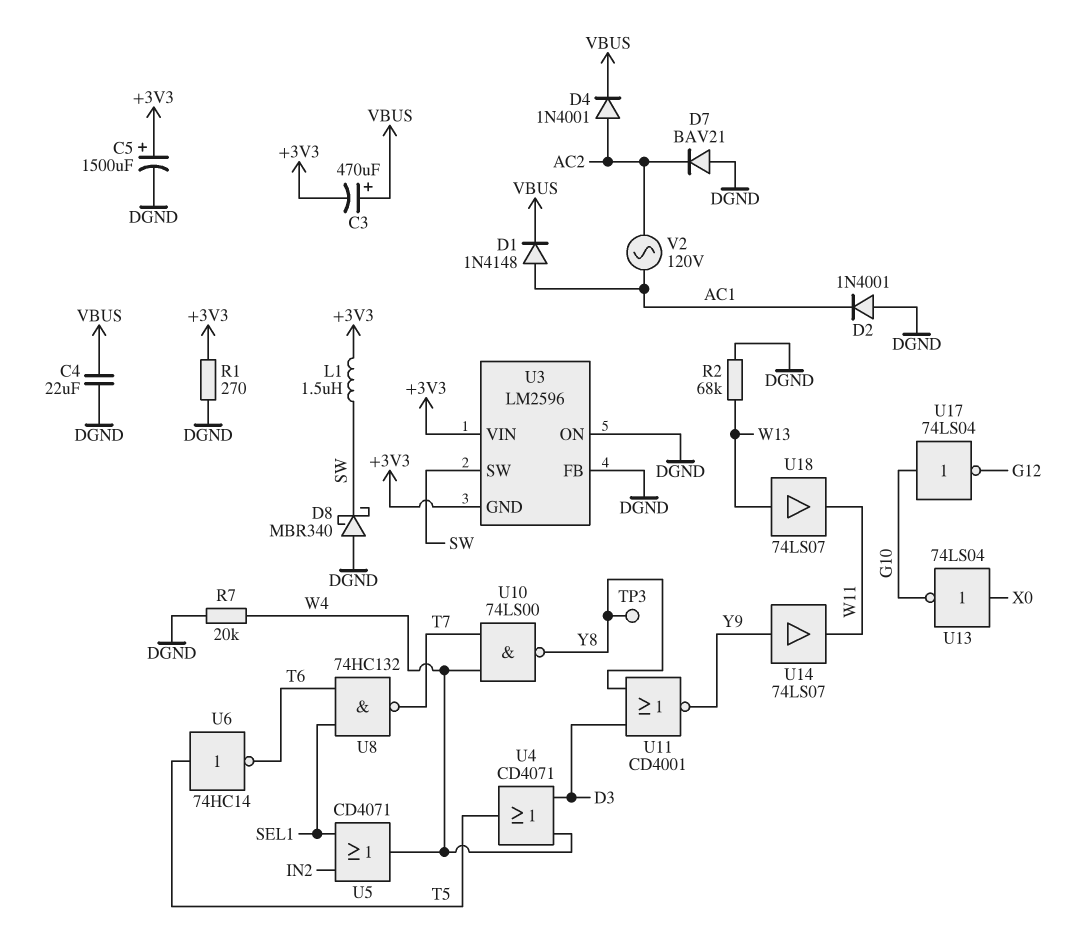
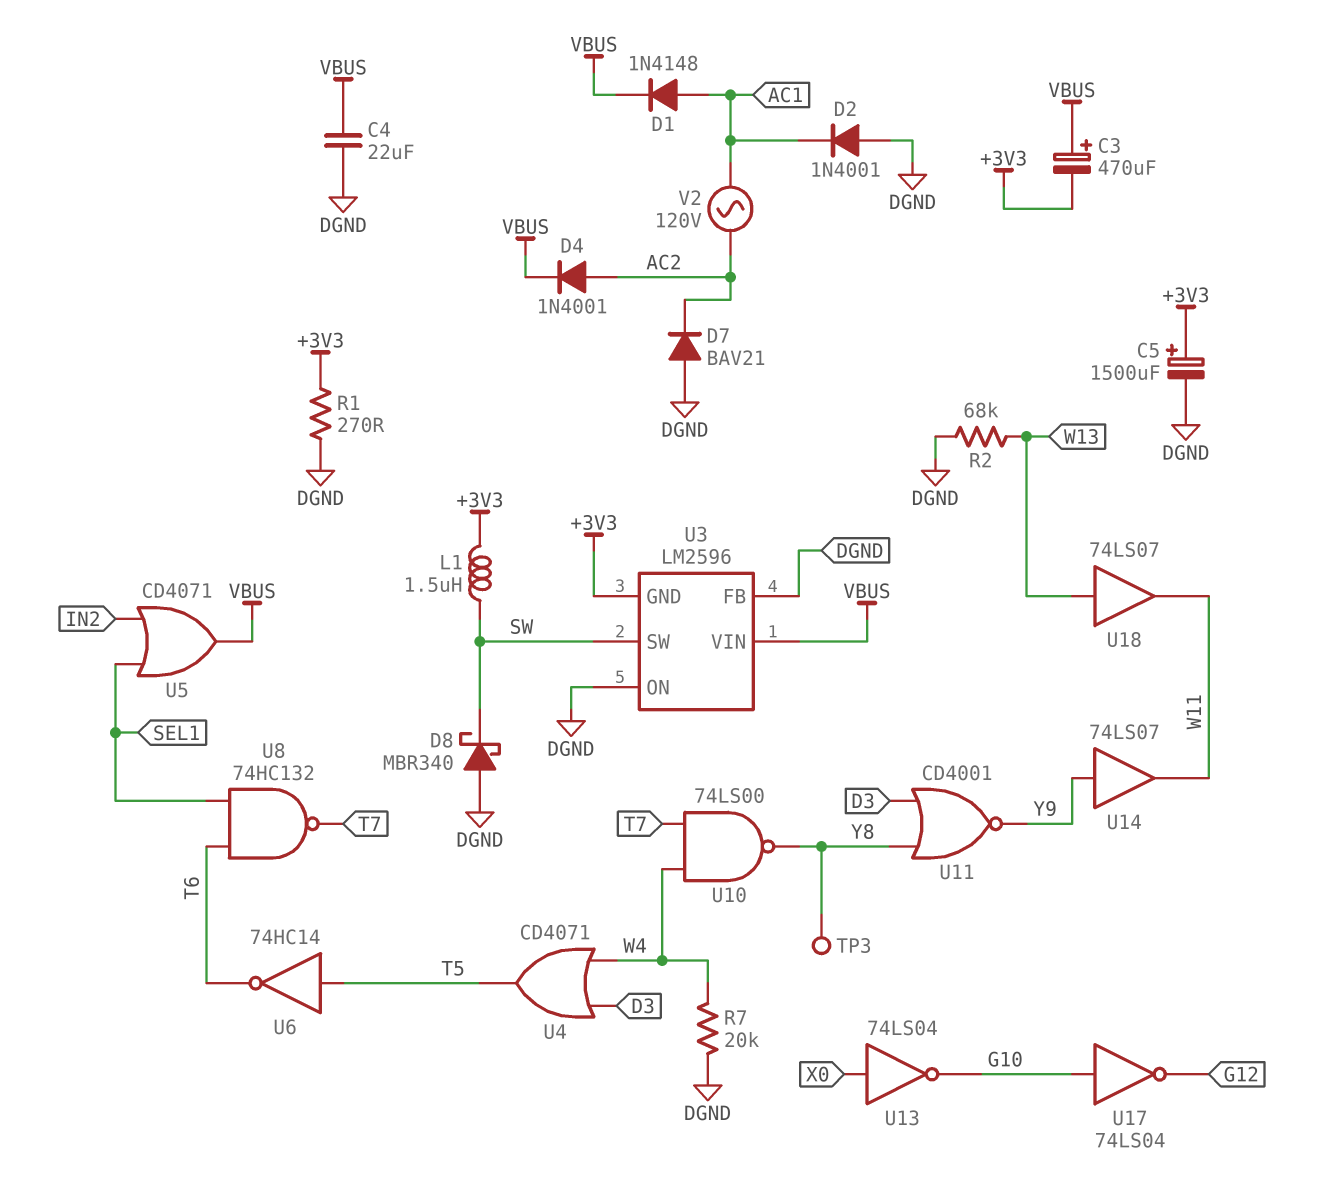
U3 pin VIN: +3V3 -> VBUS
U5: OR CD4071 (in IN2, in SEL1, out W4) -> OR CD4071 (in IN2, in SEL1, out VBUS)

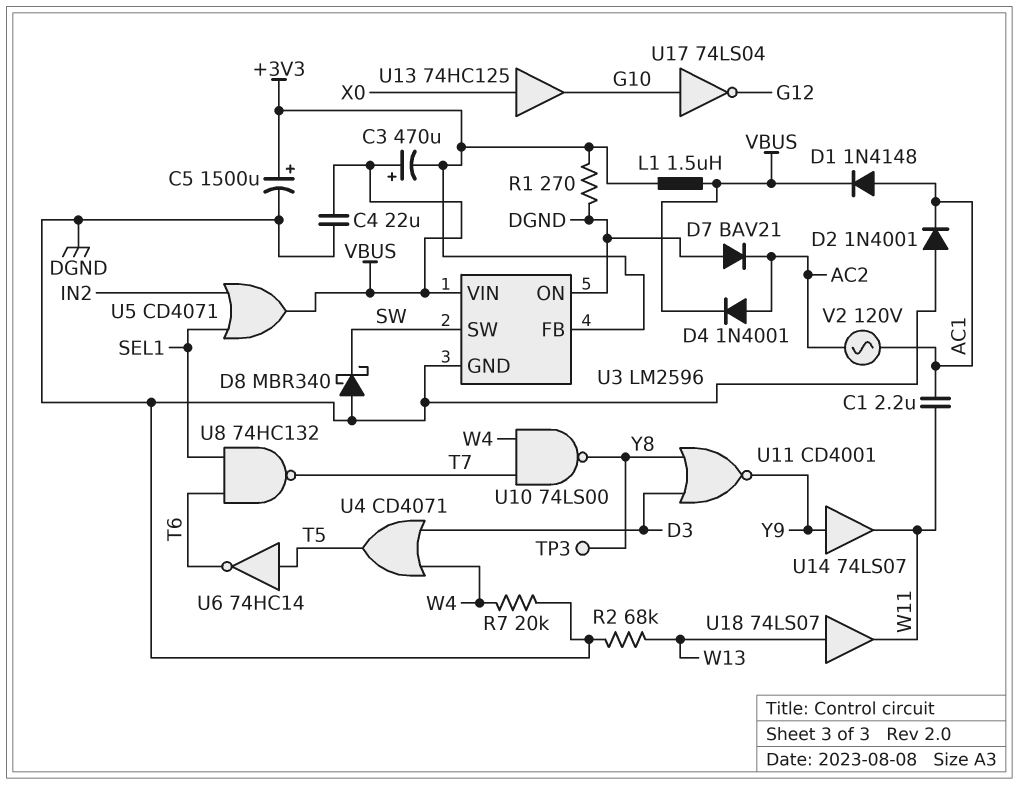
C1: none -> 2.2uF (AC1, W11)
L1: 1.5uH (+3V3, SW) -> 1.5uH (+3V3, VBUS)
U3 pin FB: DGND -> +3V3
U3 pin GND: +3V3 -> DGND
U13: NOT 74LS04 (in X0, out G10) -> buffer 74HC125 (in X0, out G10)

